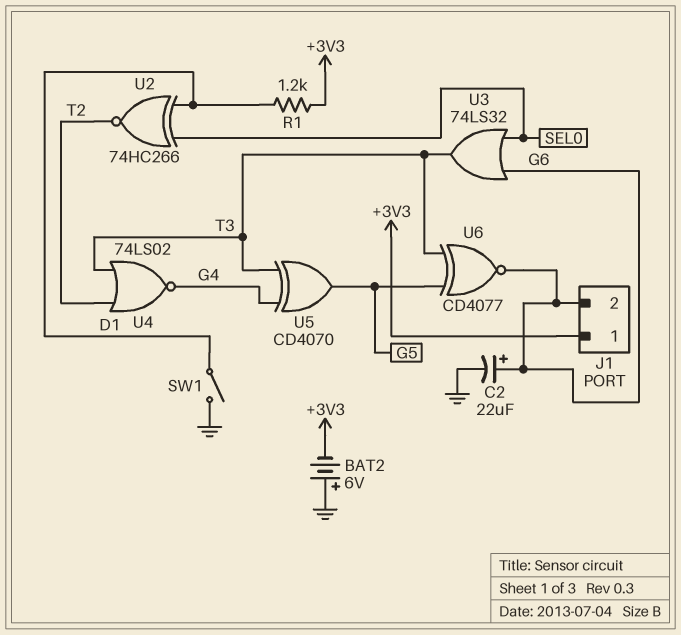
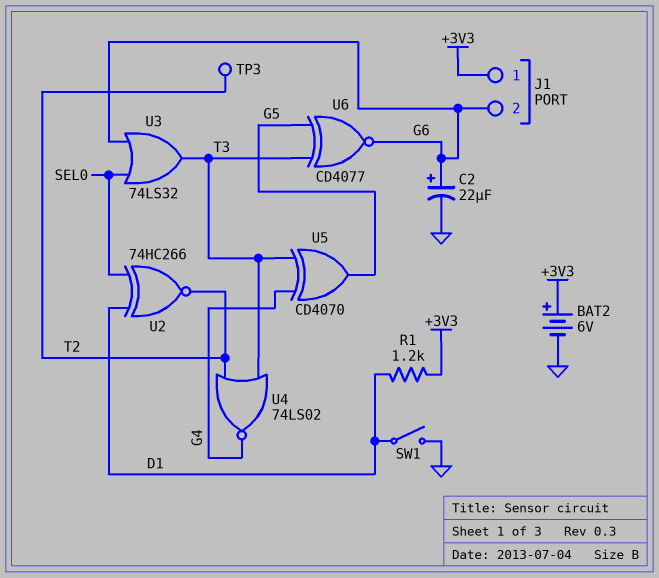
BAT2: 6V (plus GND, minus +3V3) -> 6V (plus +3V3, minus GND)
TP3: none -> test point (T2)

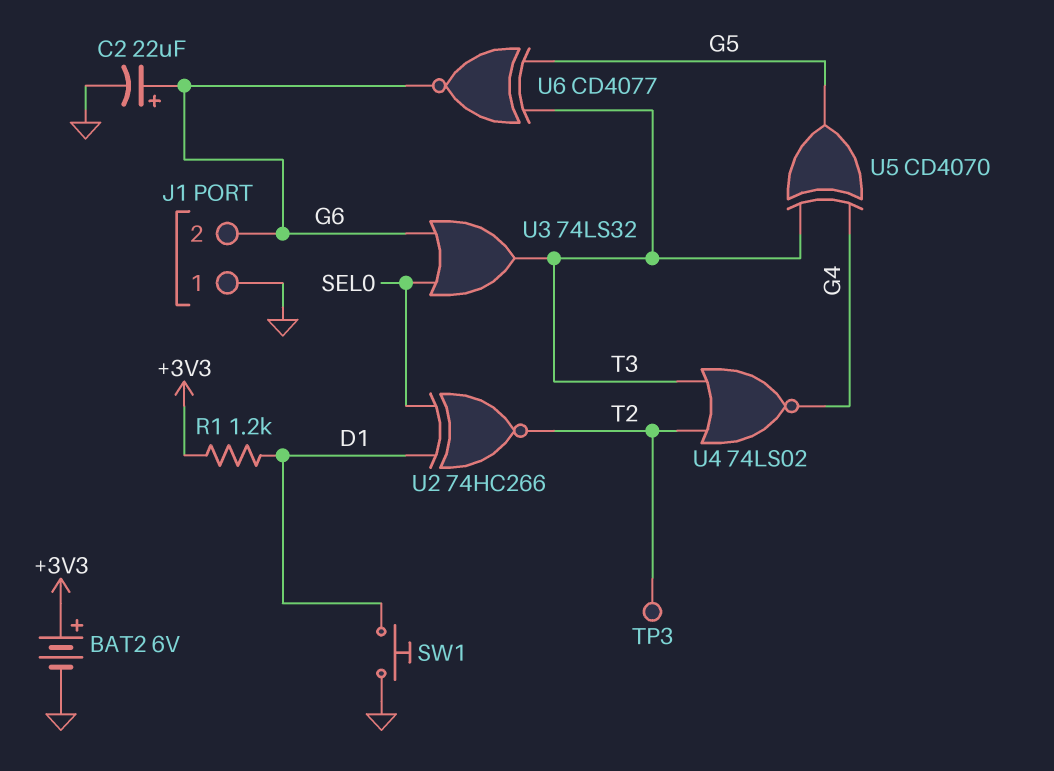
J1 pin 1: +3V3 -> GND
SW1: switch (D1, GND) -> button (D1, GND)

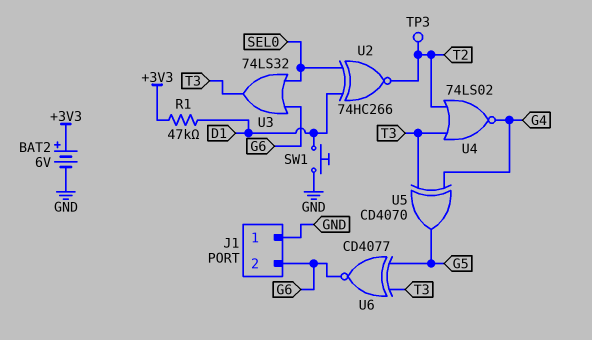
C2: 22uF (plus G6, minus GND) -> none
R1: 1.2k (+3V3, D1) -> 47k (+3V3, D1)

